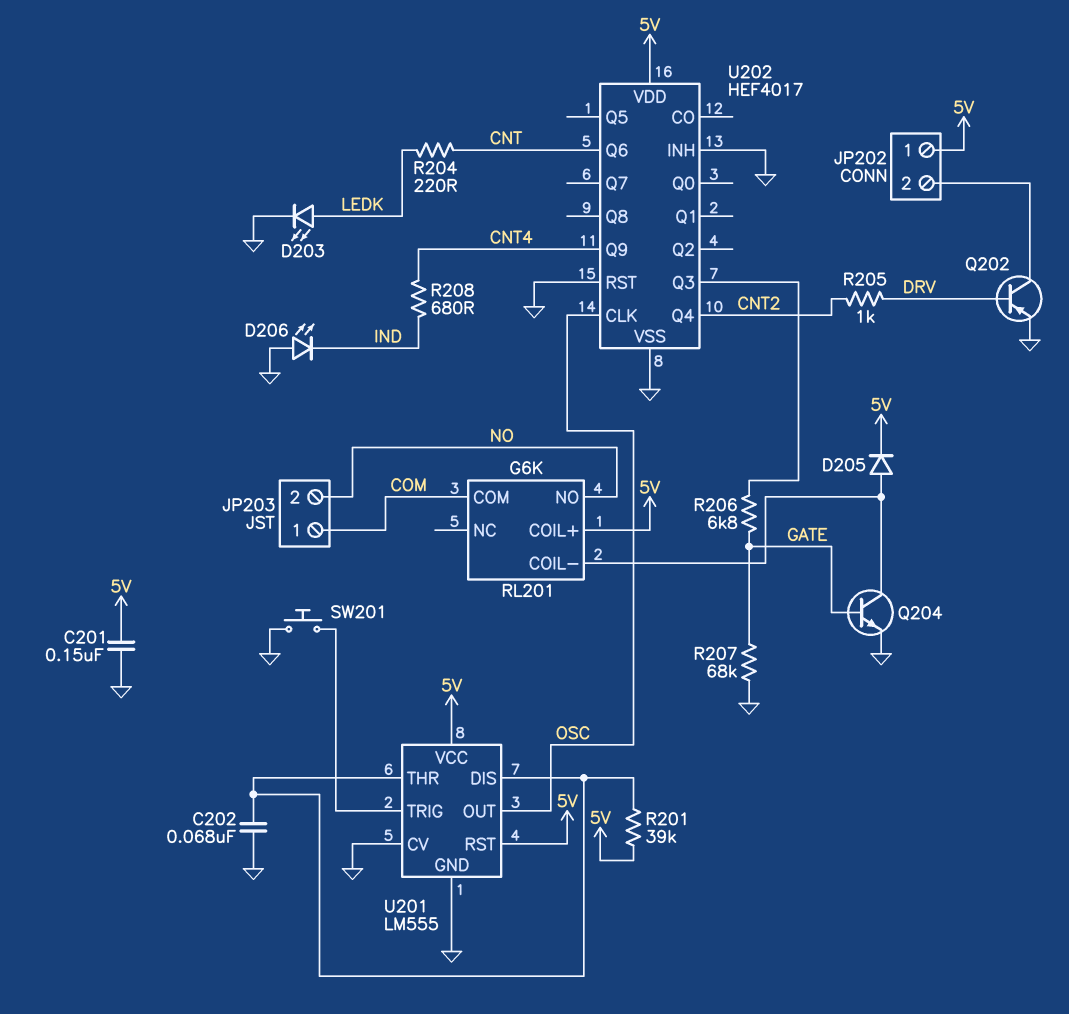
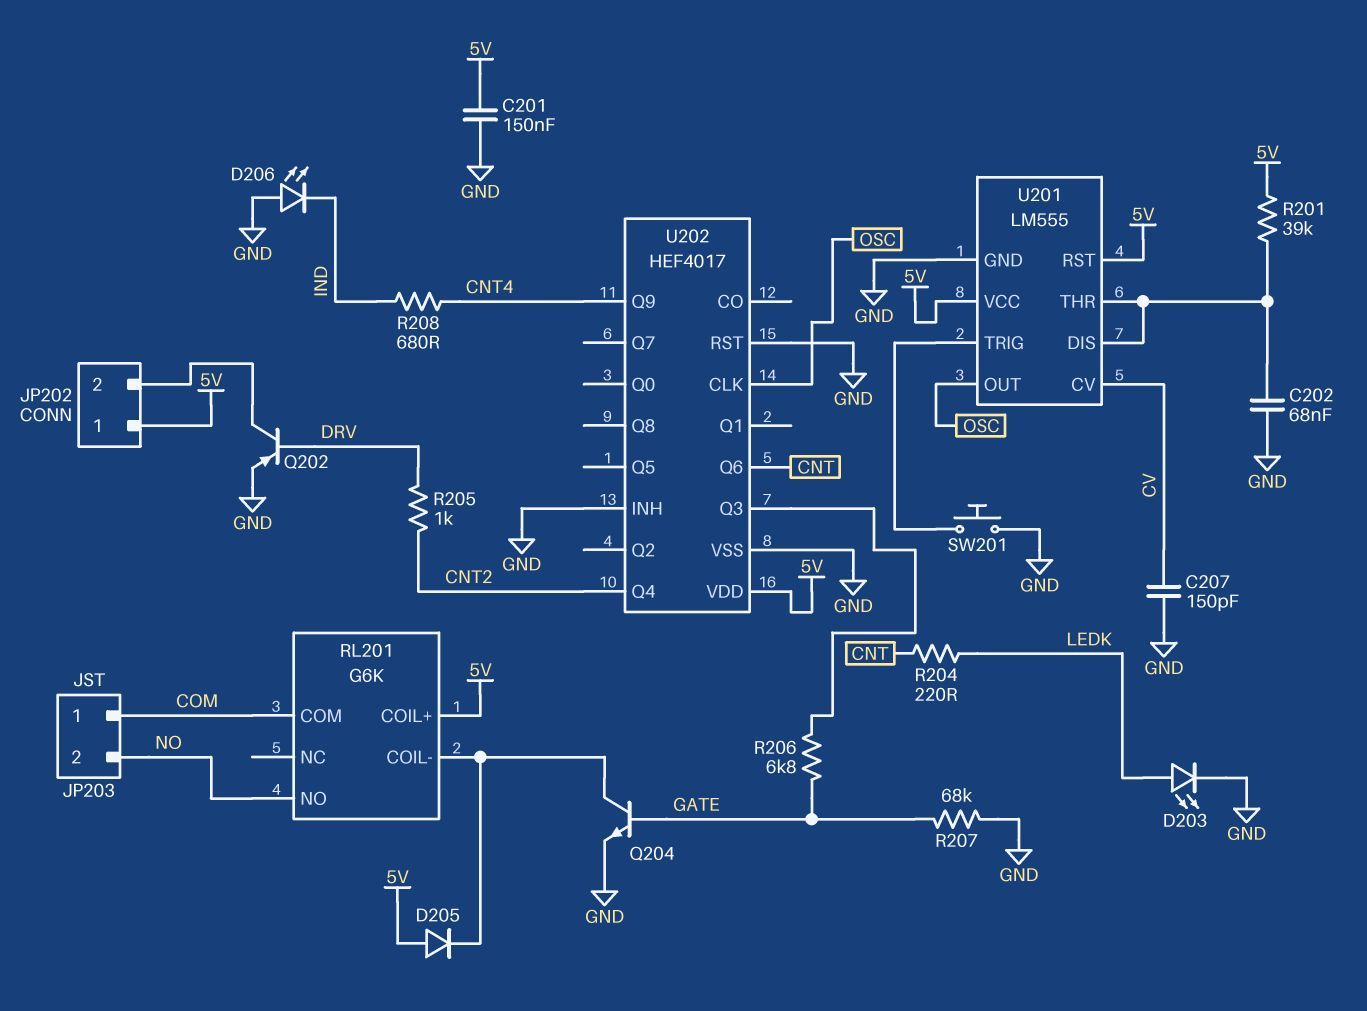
C207: none -> 150pF (CV, GND)
D205: diode (A RL201/COIL-, K 5V) -> diode (A 5V, K RL201/COIL-)
U201 pin CV: GND -> CV

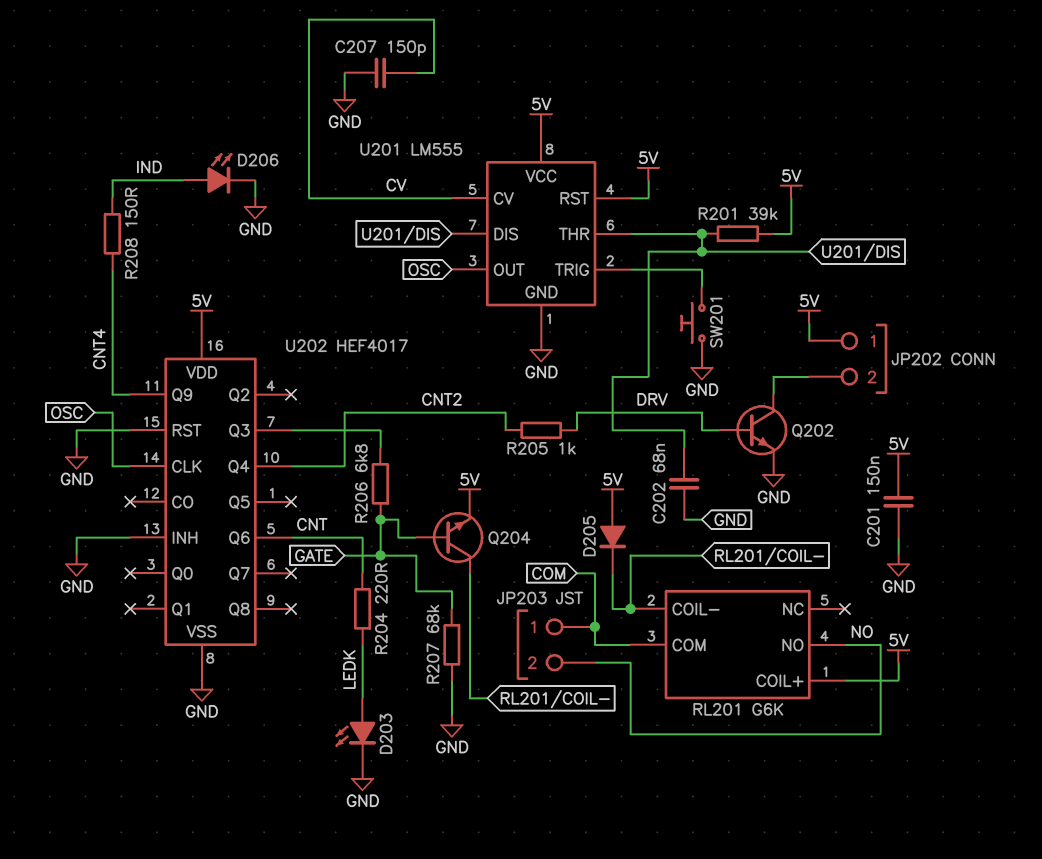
D206: LED (A GND, K IND) -> LED (A IND, K GND)
Q202: PNP (B DRV, C JP202/2, E GND) -> NPN (B DRV, C JP202/2, E GND)
Q204: NPN (B GATE, C RL201/COIL-, E GND) -> NPN (B GATE, C RL201/COIL-, E 5V)
R208: 680 (CNT4, IND) -> 150 (CNT4, IND)

